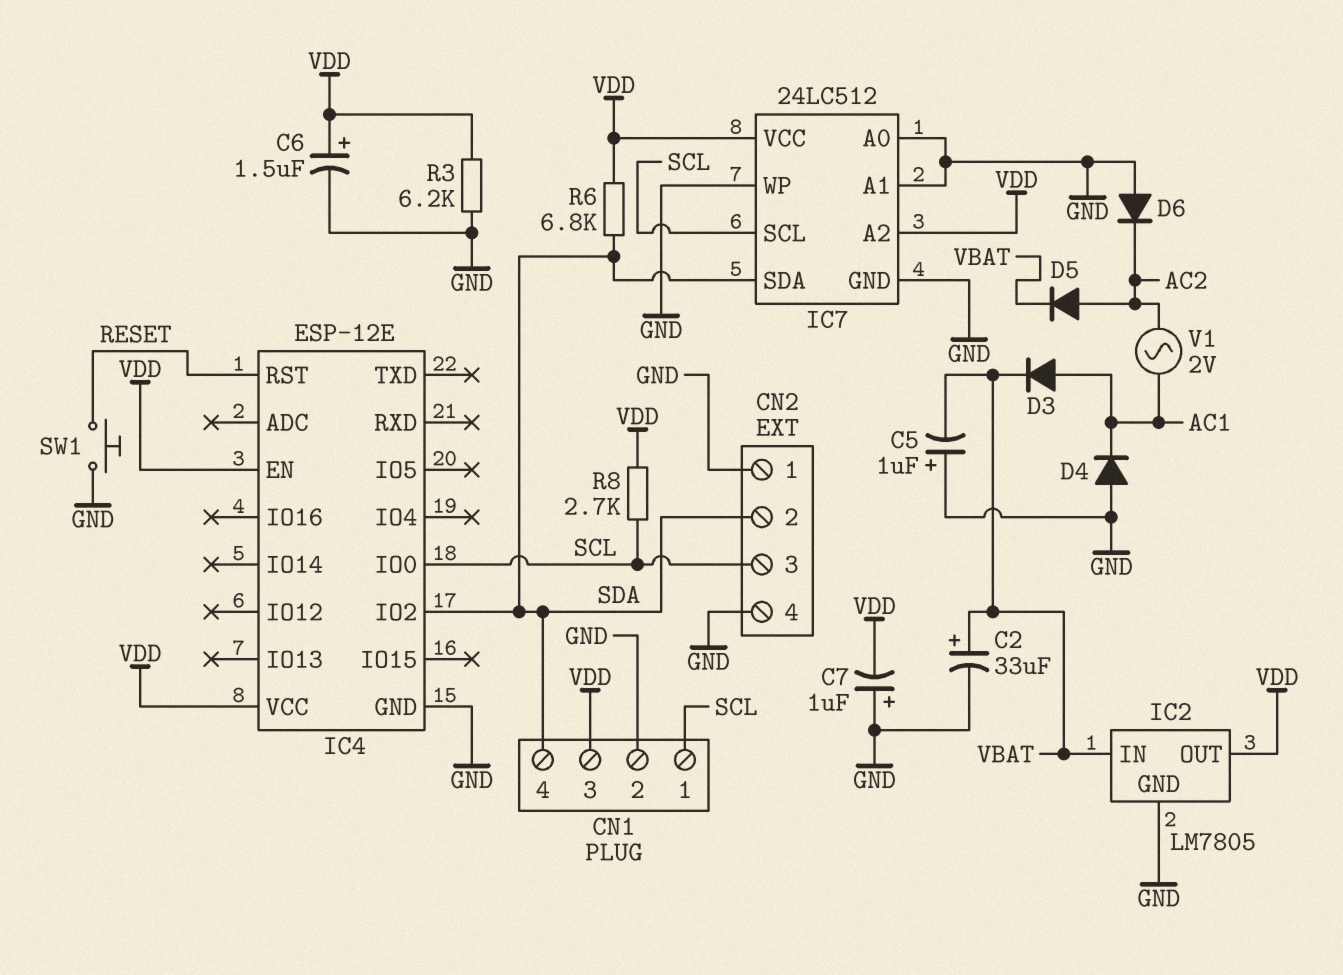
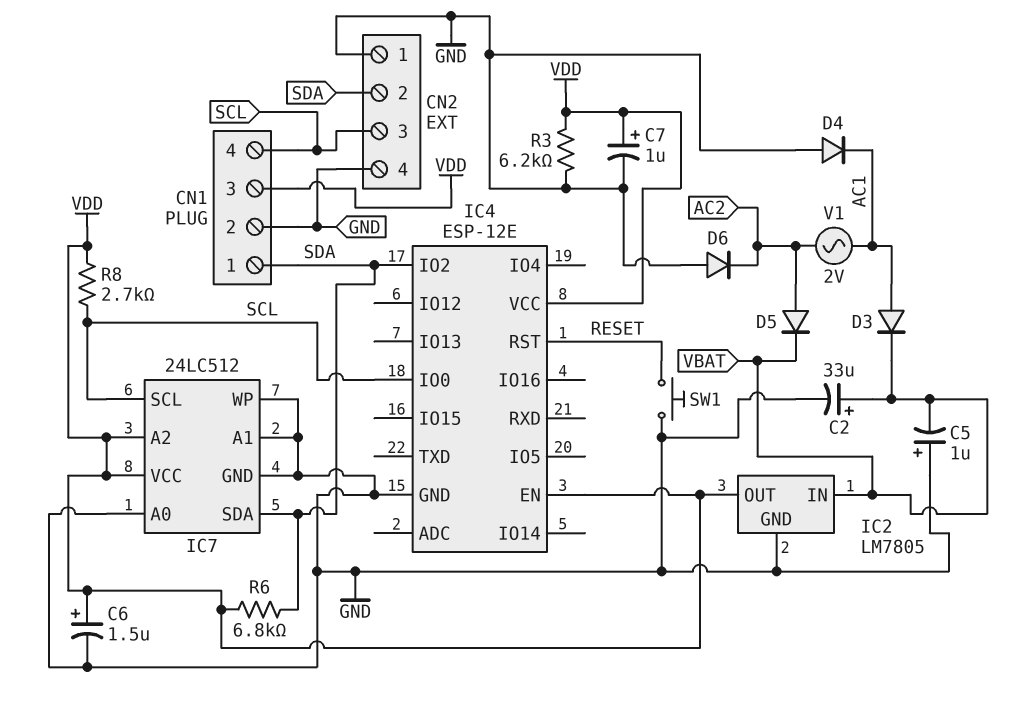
C7: 1uF (plus GND, minus VDD) -> 1uF (plus VDD, minus GND)
CN1 pin 1: SCL -> SDA
CN1 pin 4: SDA -> SCL

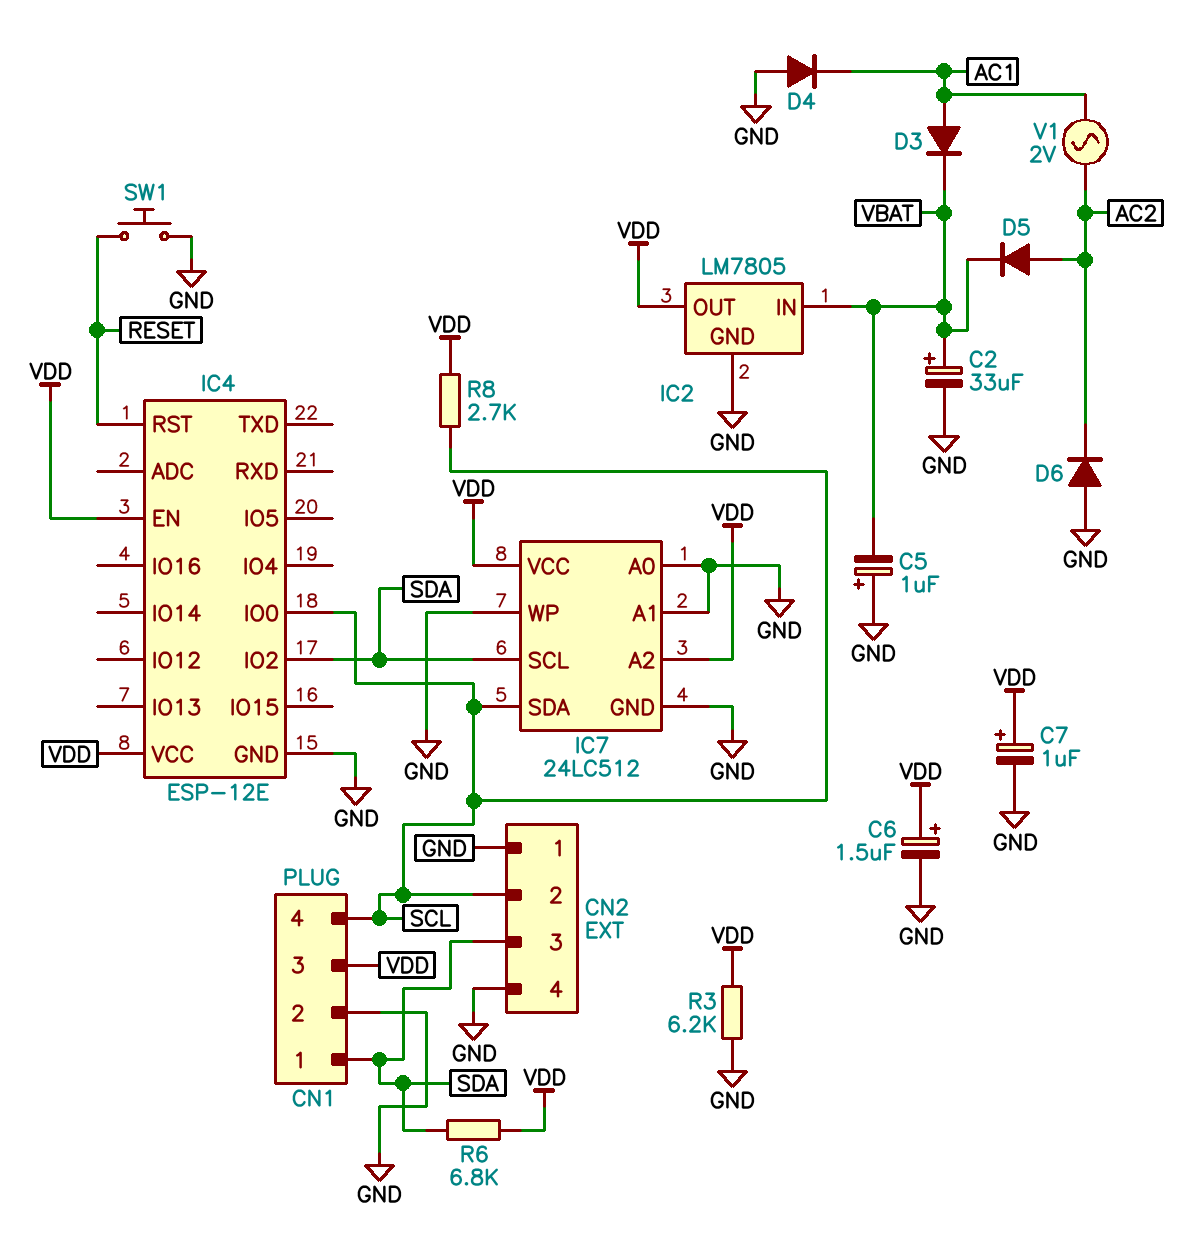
CN2 pin 2: SDA -> SCL
CN2 pin 3: SCL -> SDA
IC7 pin SCL: SCL -> SDA
IC7 pin SDA: SDA -> SCL

